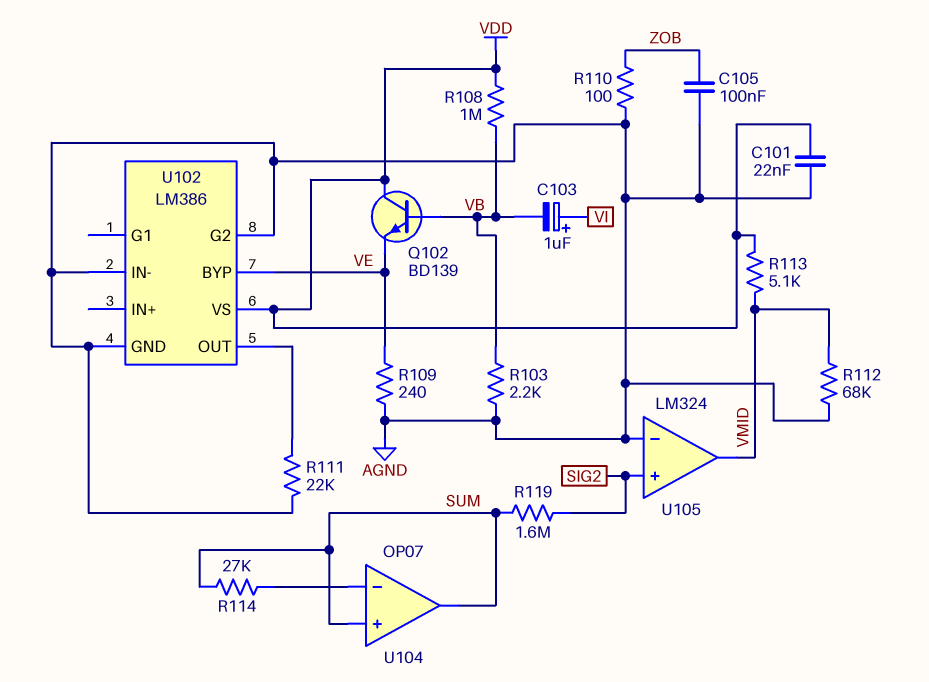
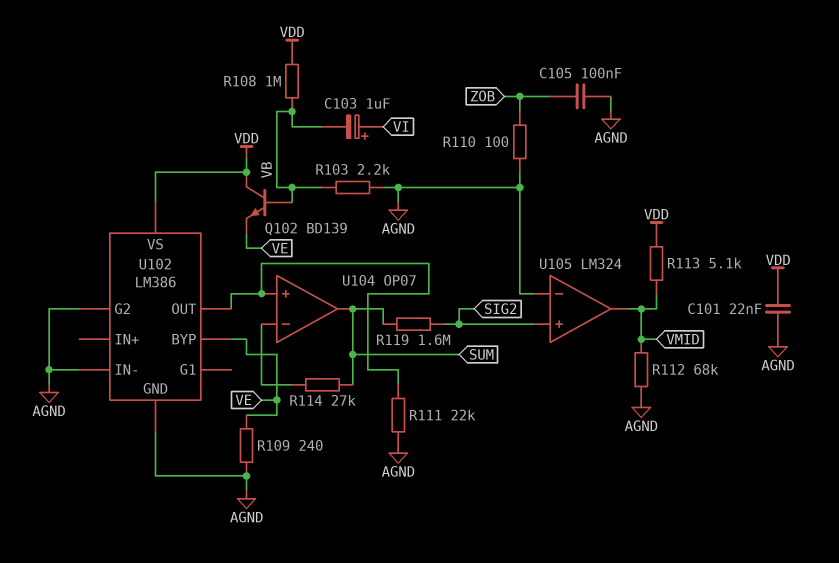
U104 pin in+: SUM -> U102/OUT

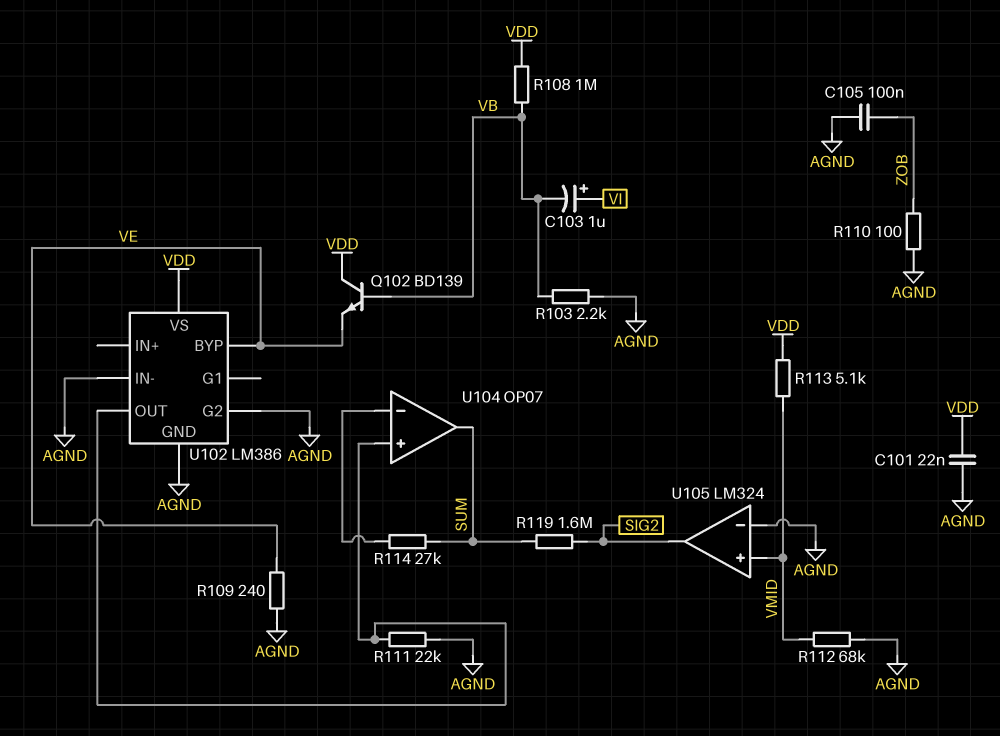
U105 pin in+: SIG2 -> VMID
U105 pin out: VMID -> SIG2

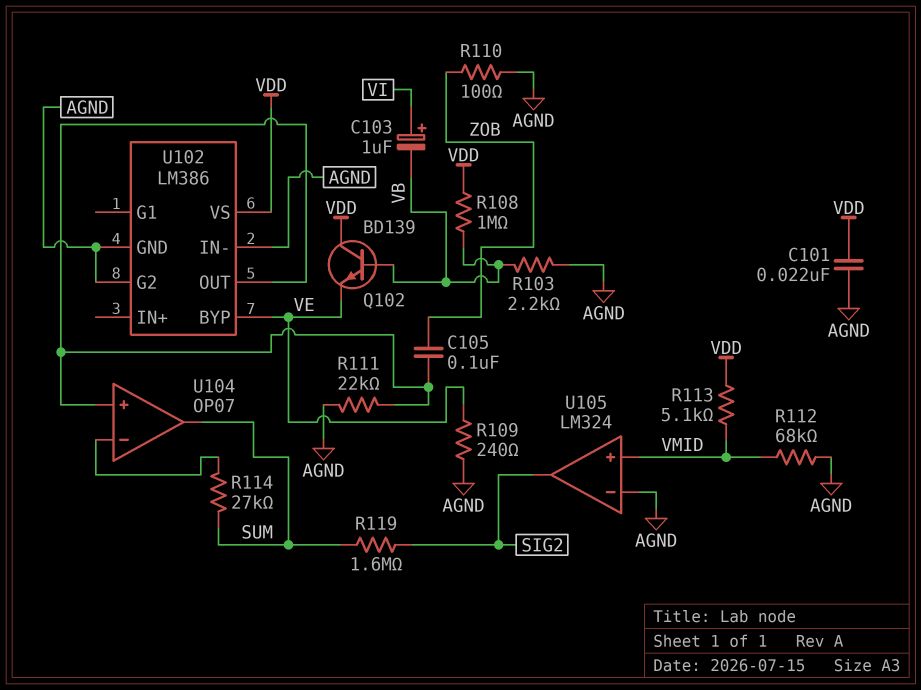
C105: 100nF (AGND, ZOB) -> 100nF (U102/OUT, ZOB)

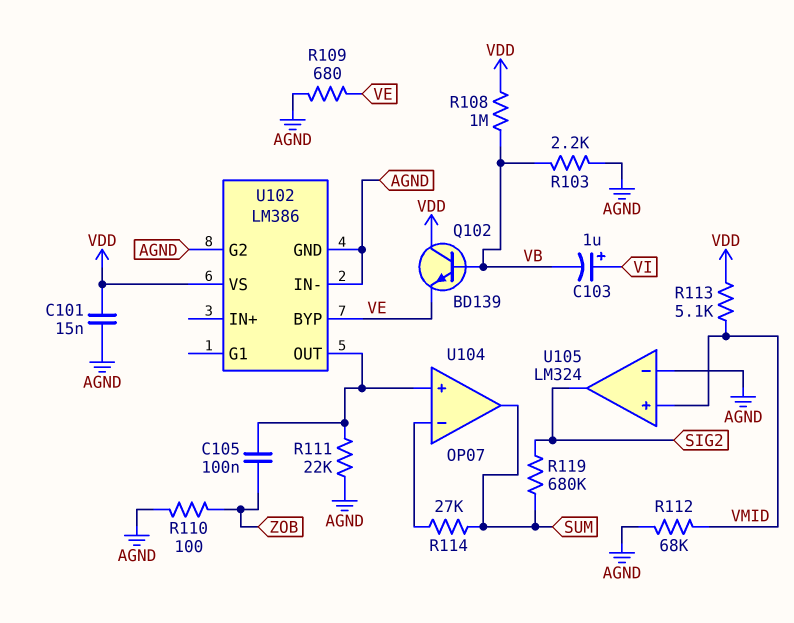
C101: 22nF (AGND, VDD) -> 15nF (AGND, VDD)
R109: 240 (AGND, VE) -> 680 (AGND, VE)
R119: 1.6M (SIG2, SUM) -> 680k (SIG2, SUM)

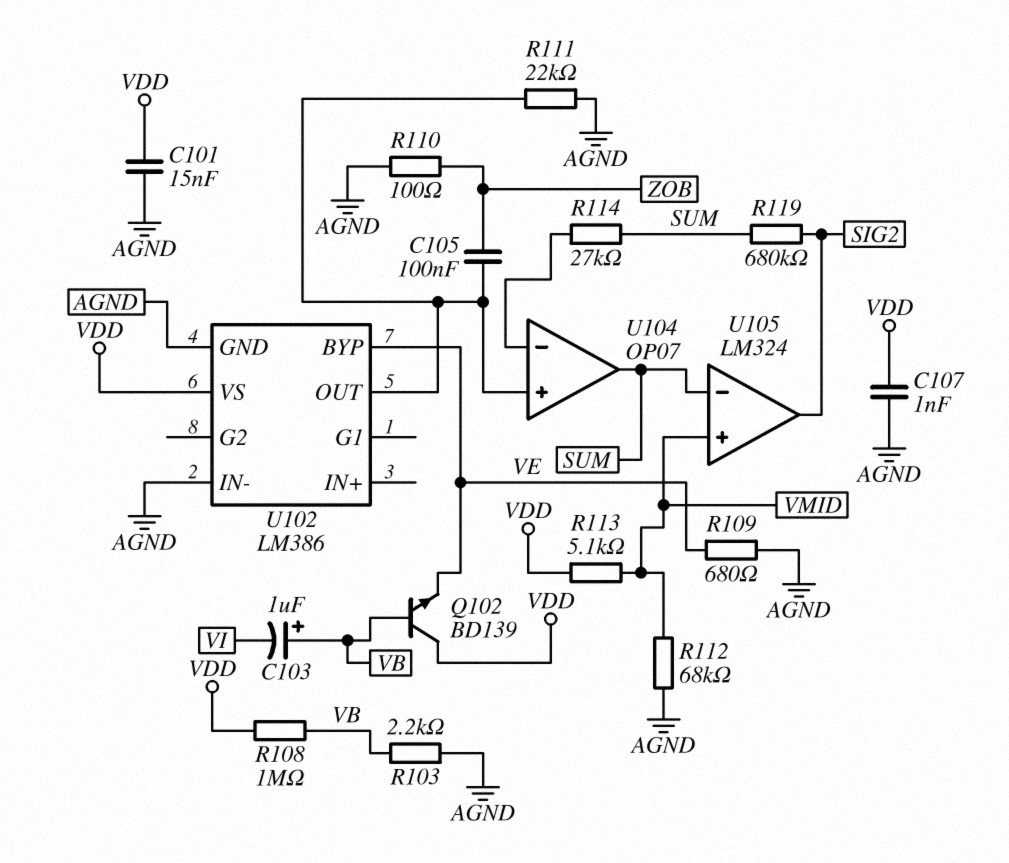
C103: 1uF (plus VI, minus VB) -> 1uF (plus VB, minus VI)
C107: none -> 1nF (AGND, VDD)
U102 pin G2: AGND -> none
U105 pin in-: AGND -> SUM

